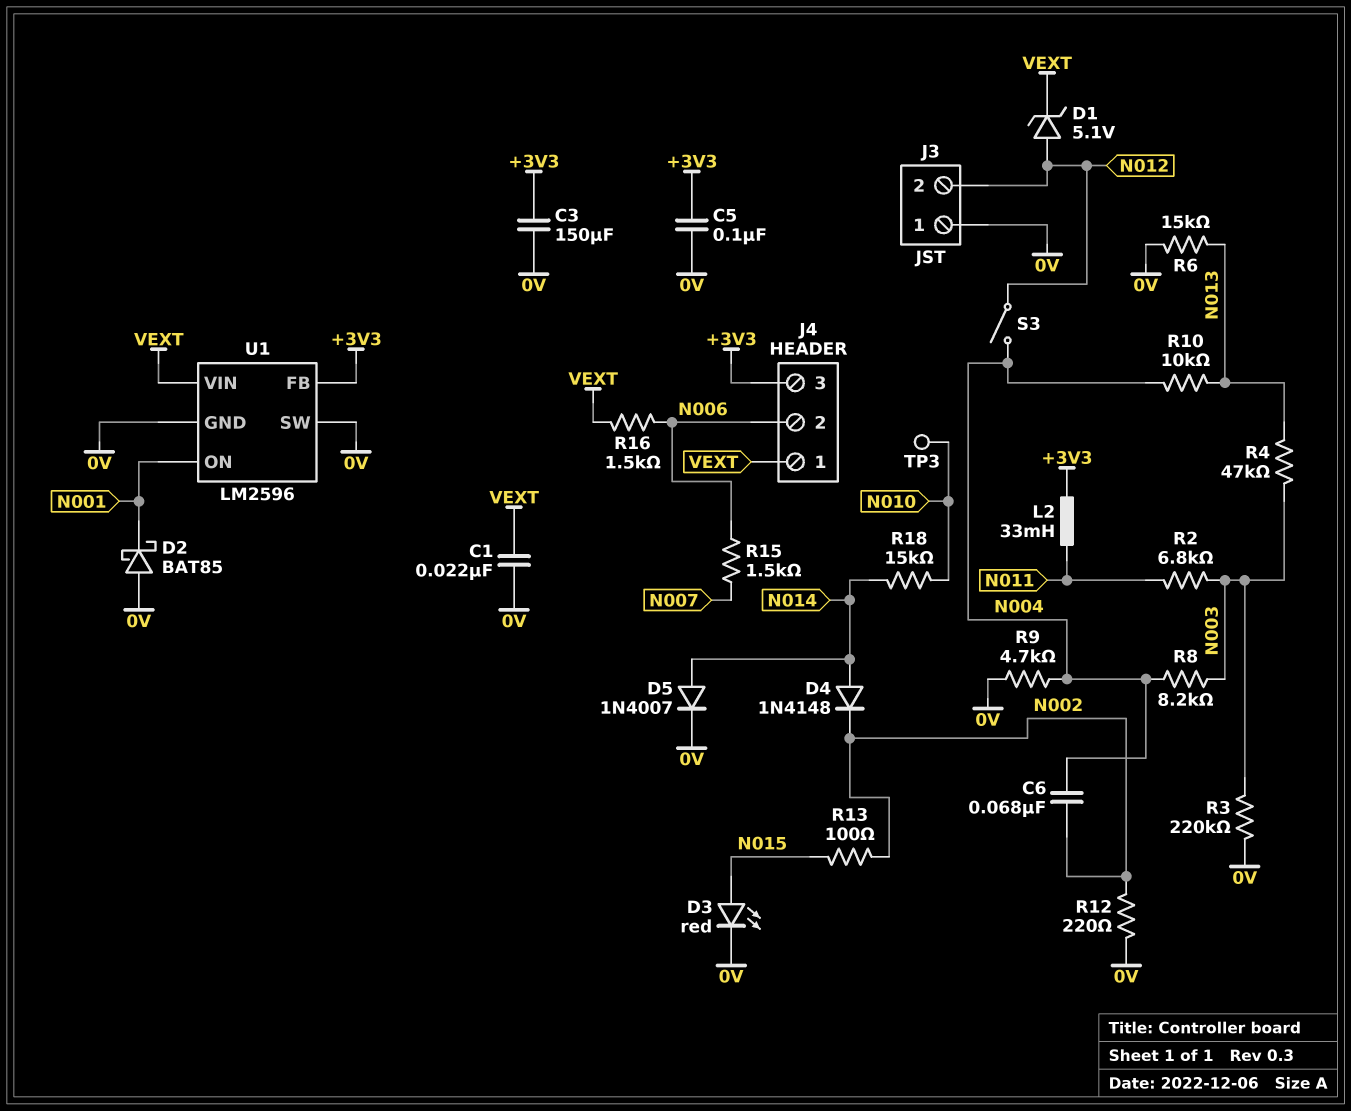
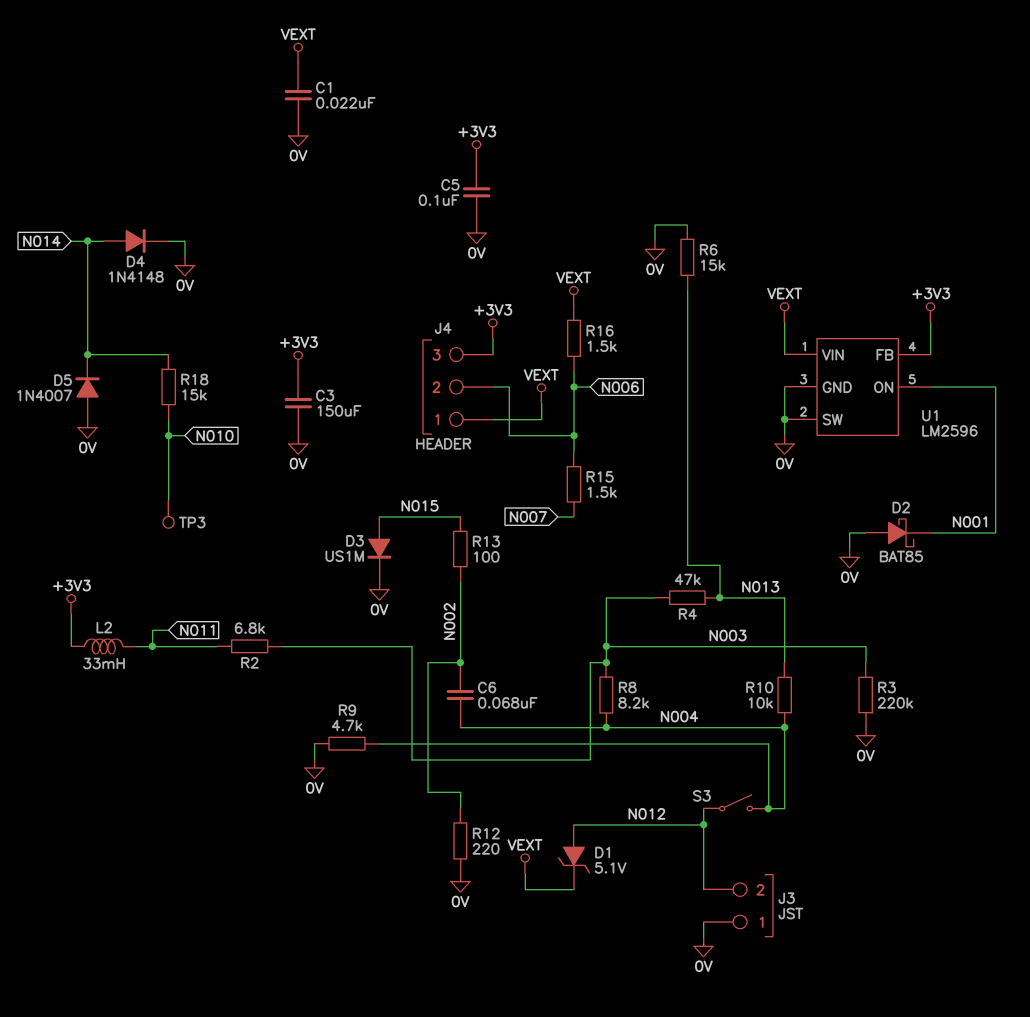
D3: LED red (A N015, K 0V) -> diode US1M (A N015, K 0V)
D4: diode 1N4148 (A N014, K N002) -> diode 1N4148 (A N014, K 0V)
D5: diode 1N4007 (A N014, K 0V) -> diode 1N4007 (A 0V, K N014)

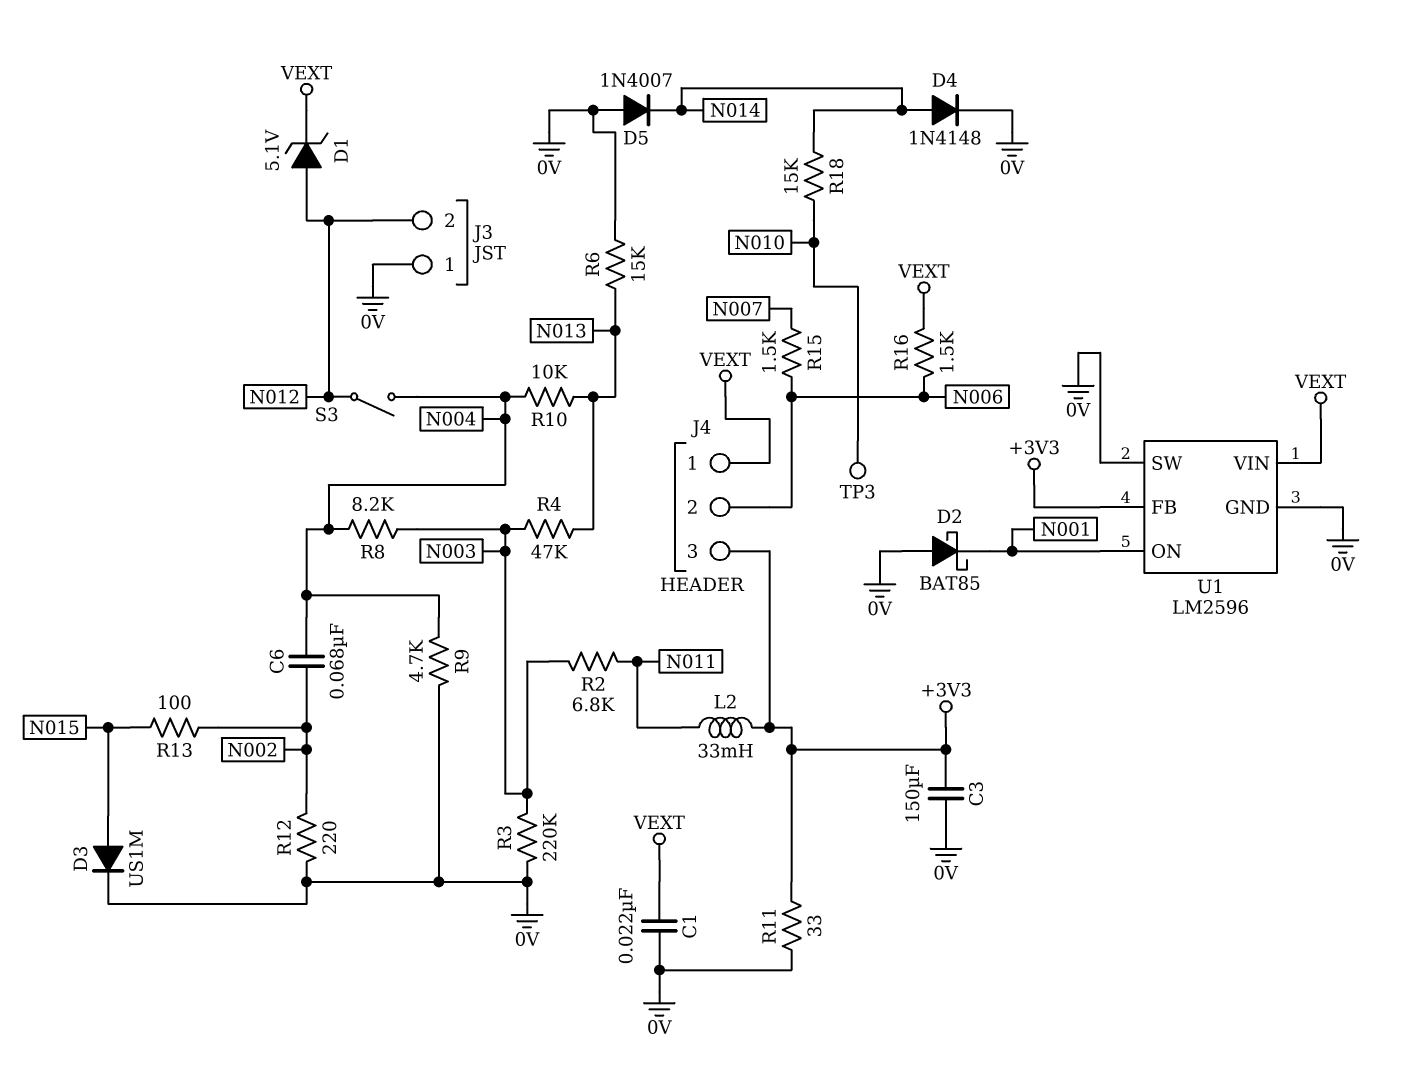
C5: 100nF (+3V3, 0V) -> none
R11: none -> 33 (+3V3, 0V)

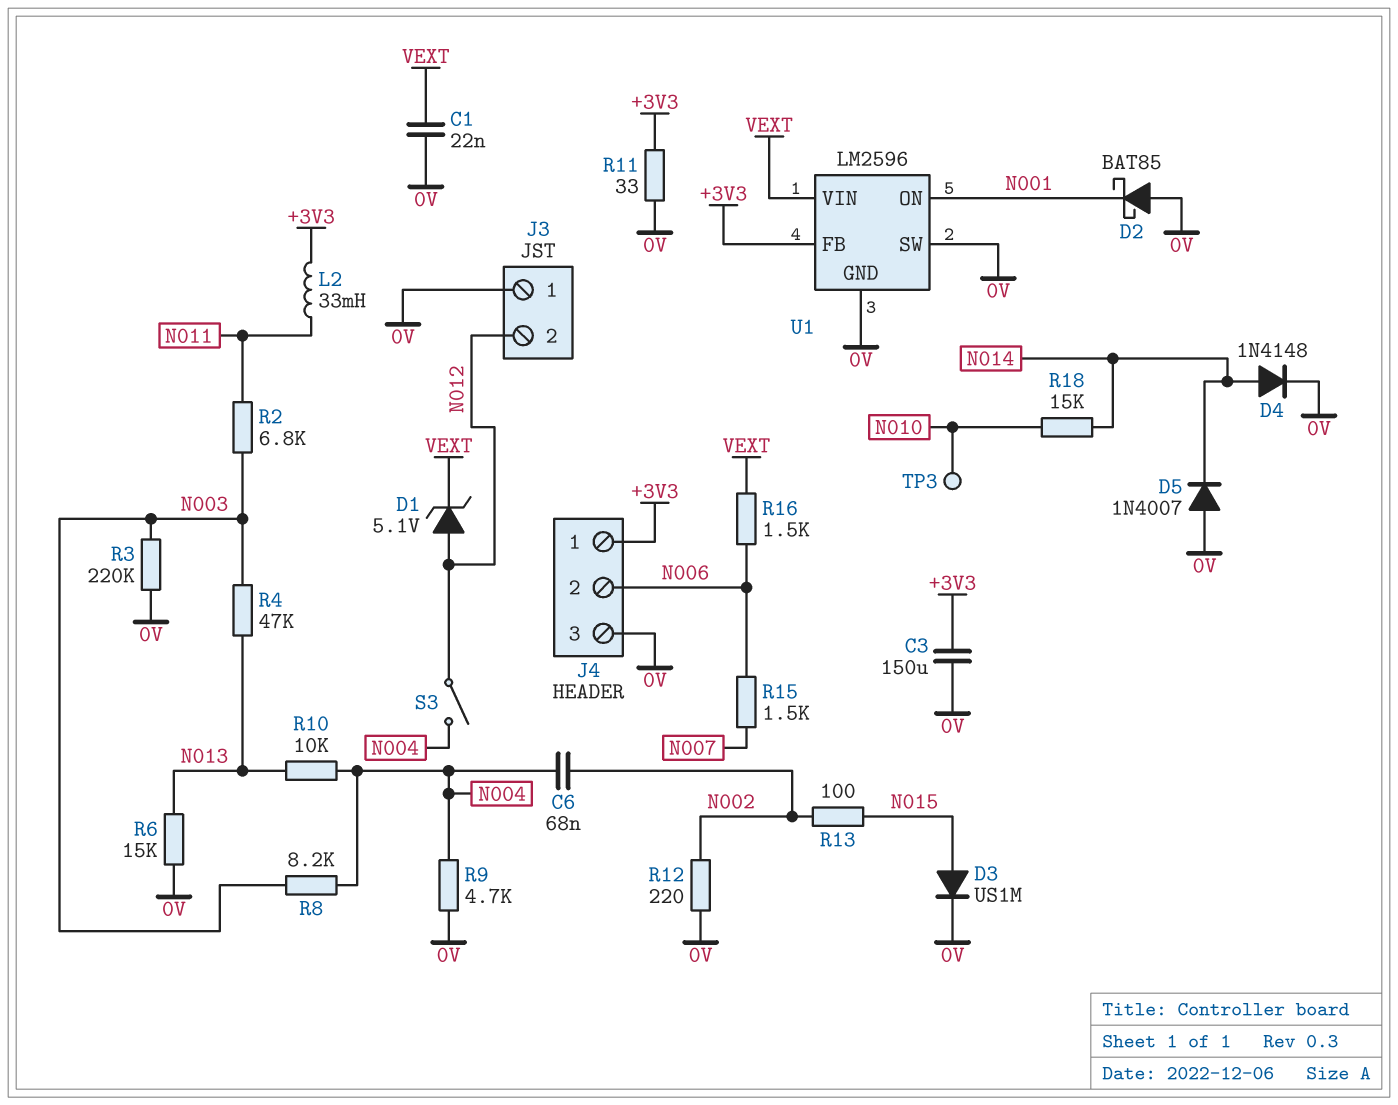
J4 pin 1: VEXT -> +3V3
J4 pin 3: +3V3 -> 0V

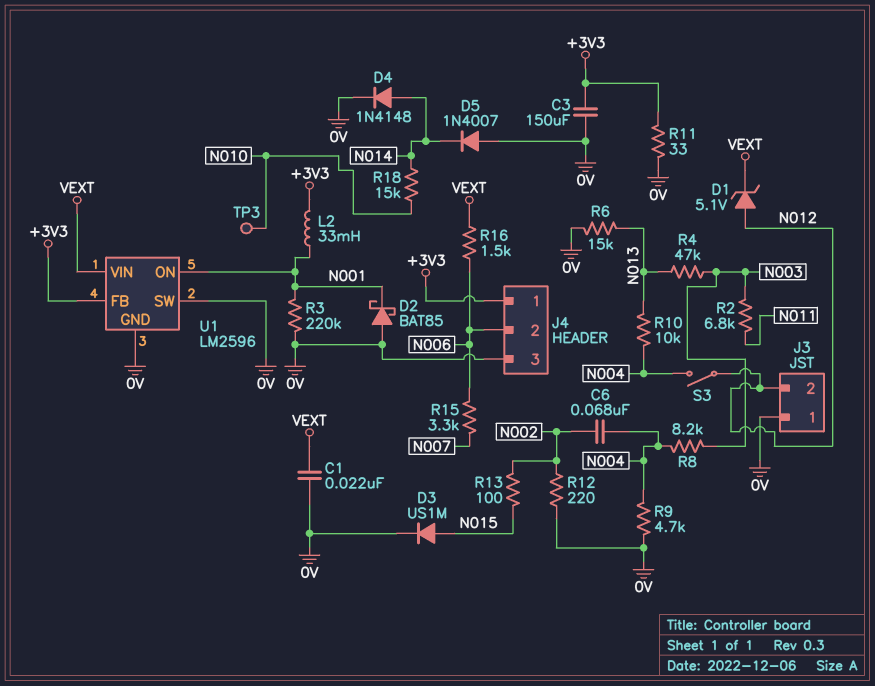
L2: 33mH (+3V3, N011) -> 33mH (+3V3, N001)
R3: 220k (0V, N003) -> 220k (0V, N001)
R15: 1.5k (N006, N007) -> 3.3k (N006, N007)

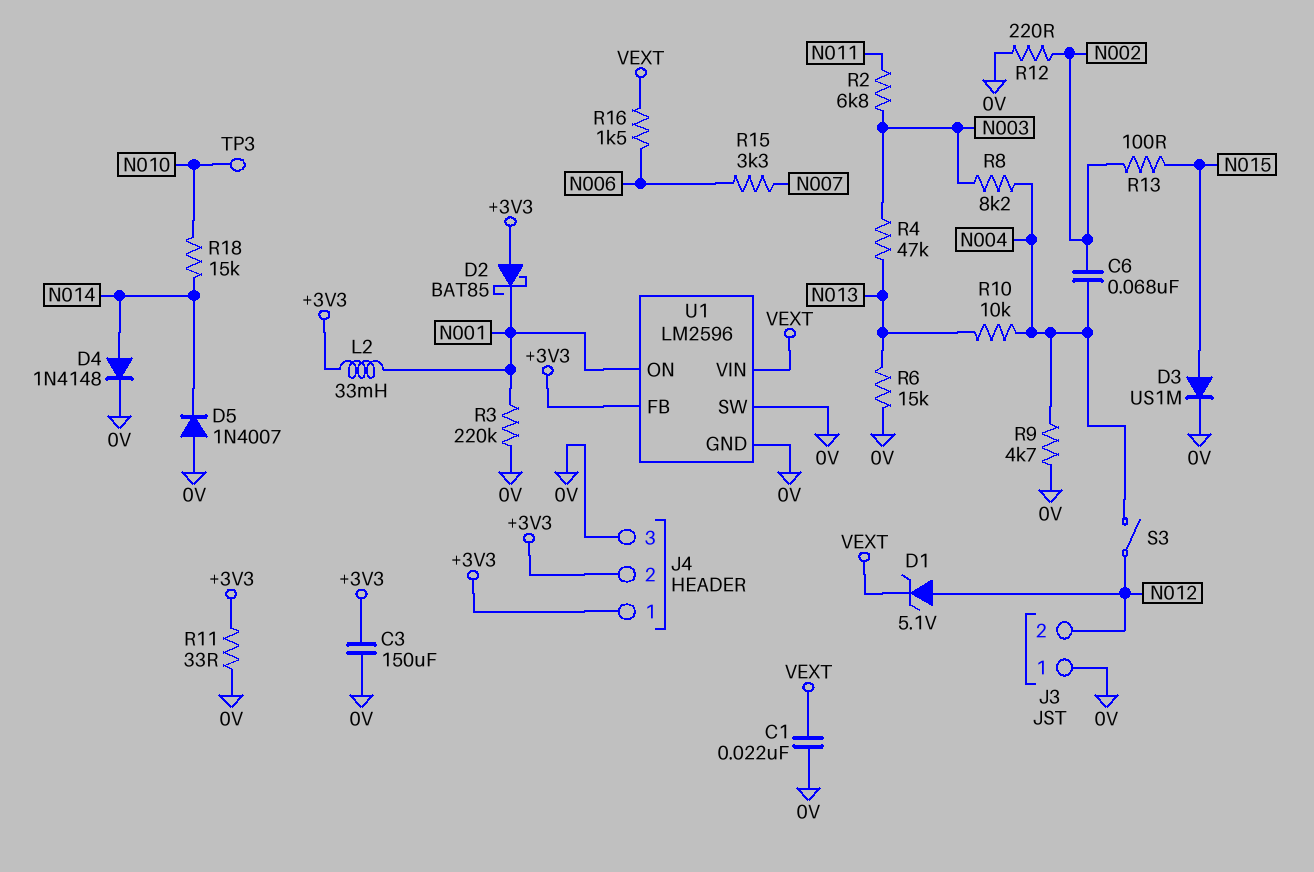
D2: schottky BAT85 (A 0V, K N001) -> schottky BAT85 (A +3V3, K N001)
J4 pin 2: N006 -> +3V3

